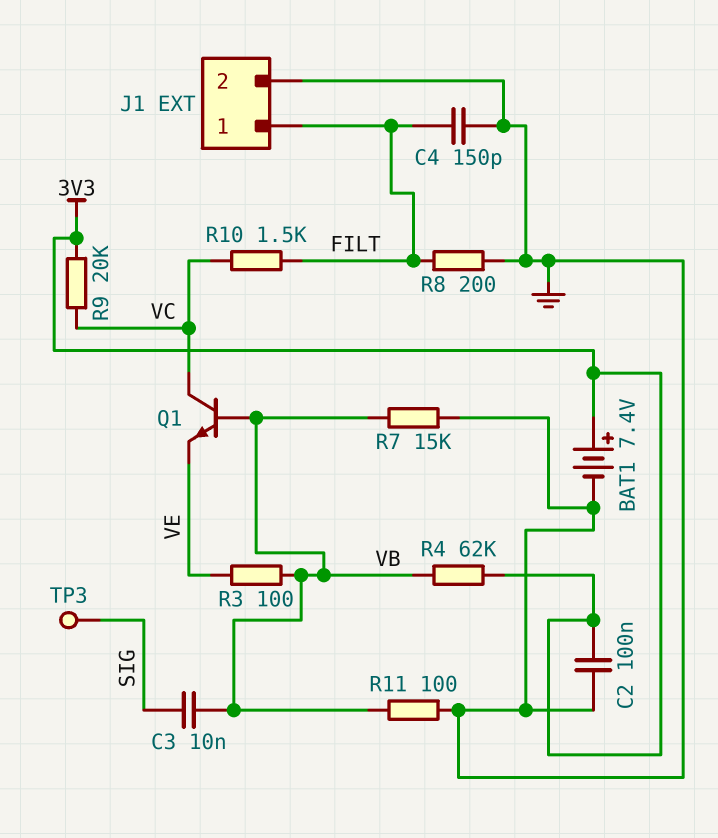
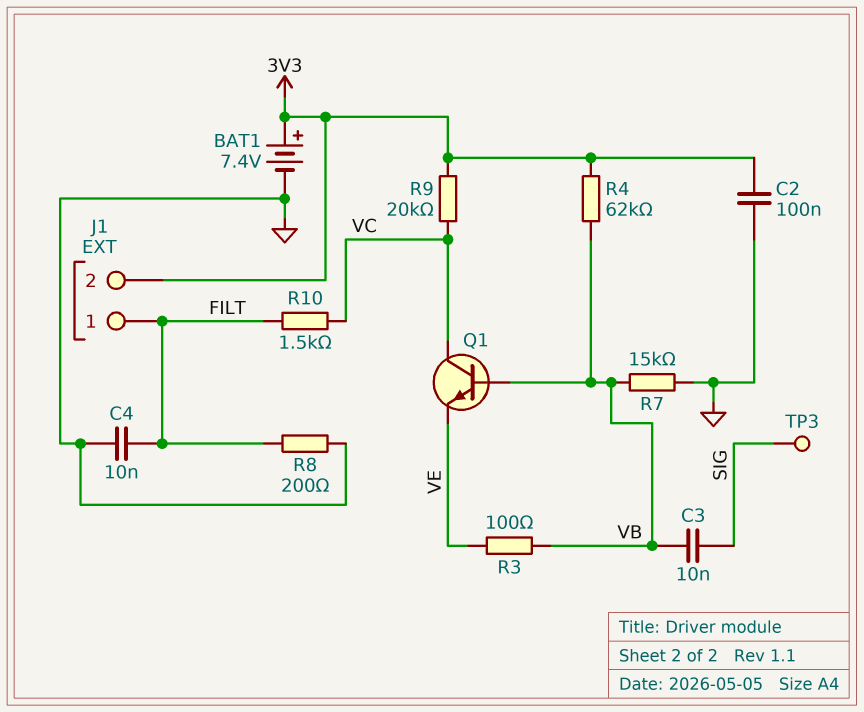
C4: 150pF (FILT, GND) -> 10nF (FILT, GND)
J1 pin 2: GND -> 3V3
R11: 100 (GND, VB) -> none

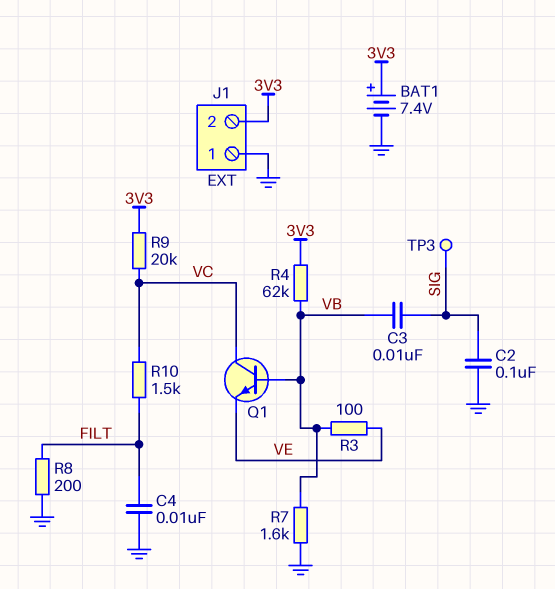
C2: 100nF (3V3, GND) -> 100nF (GND, SIG)
J1 pin 1: FILT -> GND
R7: 15k (GND, VB) -> 1.6k (GND, VB)

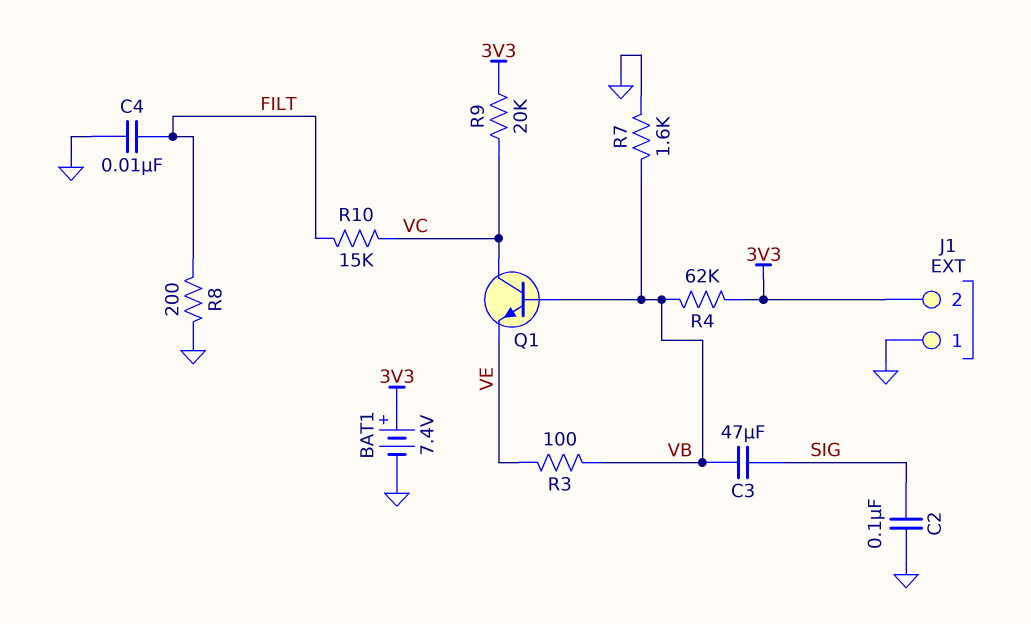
C3: 10nF (SIG, VB) -> 47uF (SIG, VB)
R10: 1.5k (FILT, VC) -> 15k (FILT, VC)
TP3: test point (SIG) -> none

